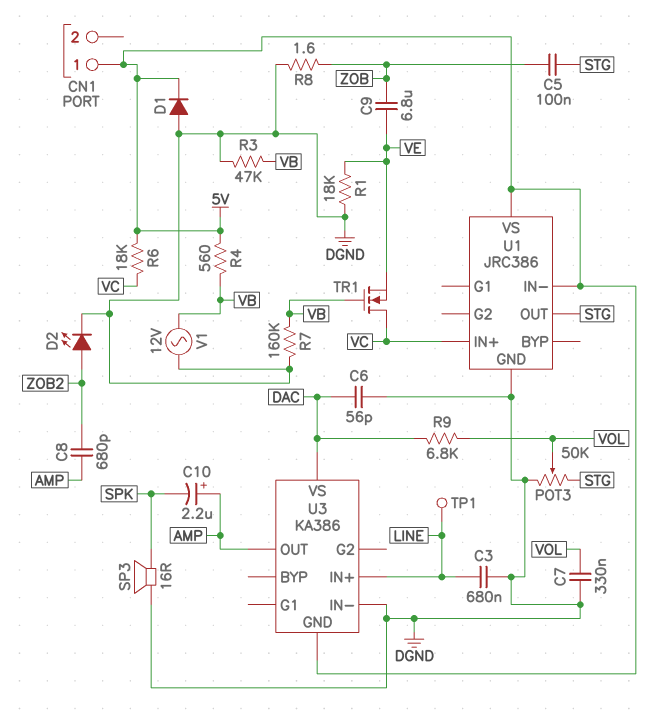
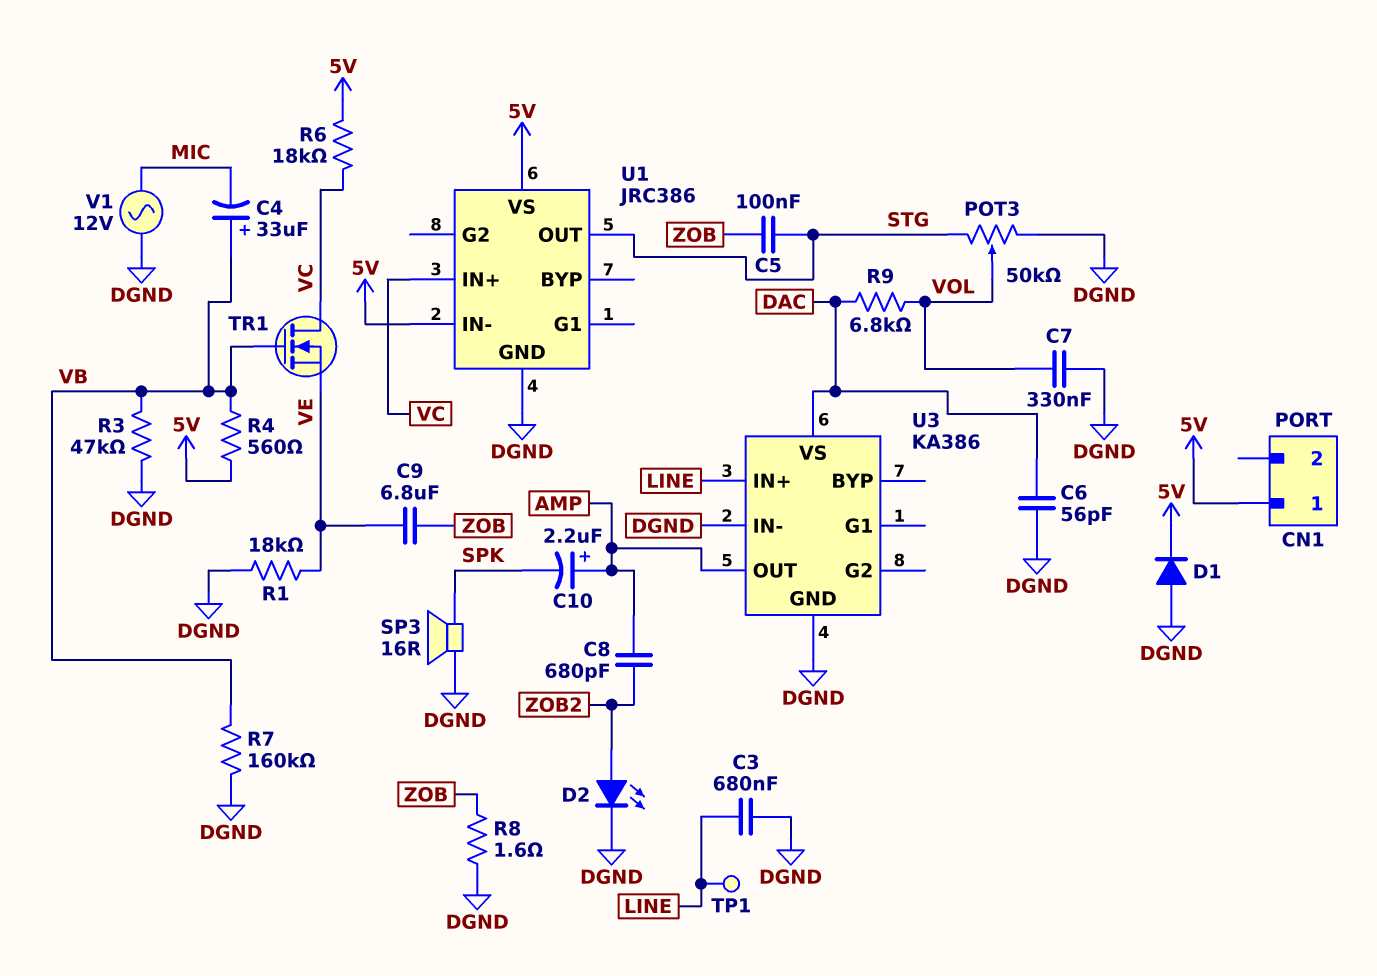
C4: none -> 33uF (plus VB, minus MIC)
U3 pin GND: 5V -> DGND
V1: AC 12V (DGND, VB) -> AC 12V (DGND, MIC)

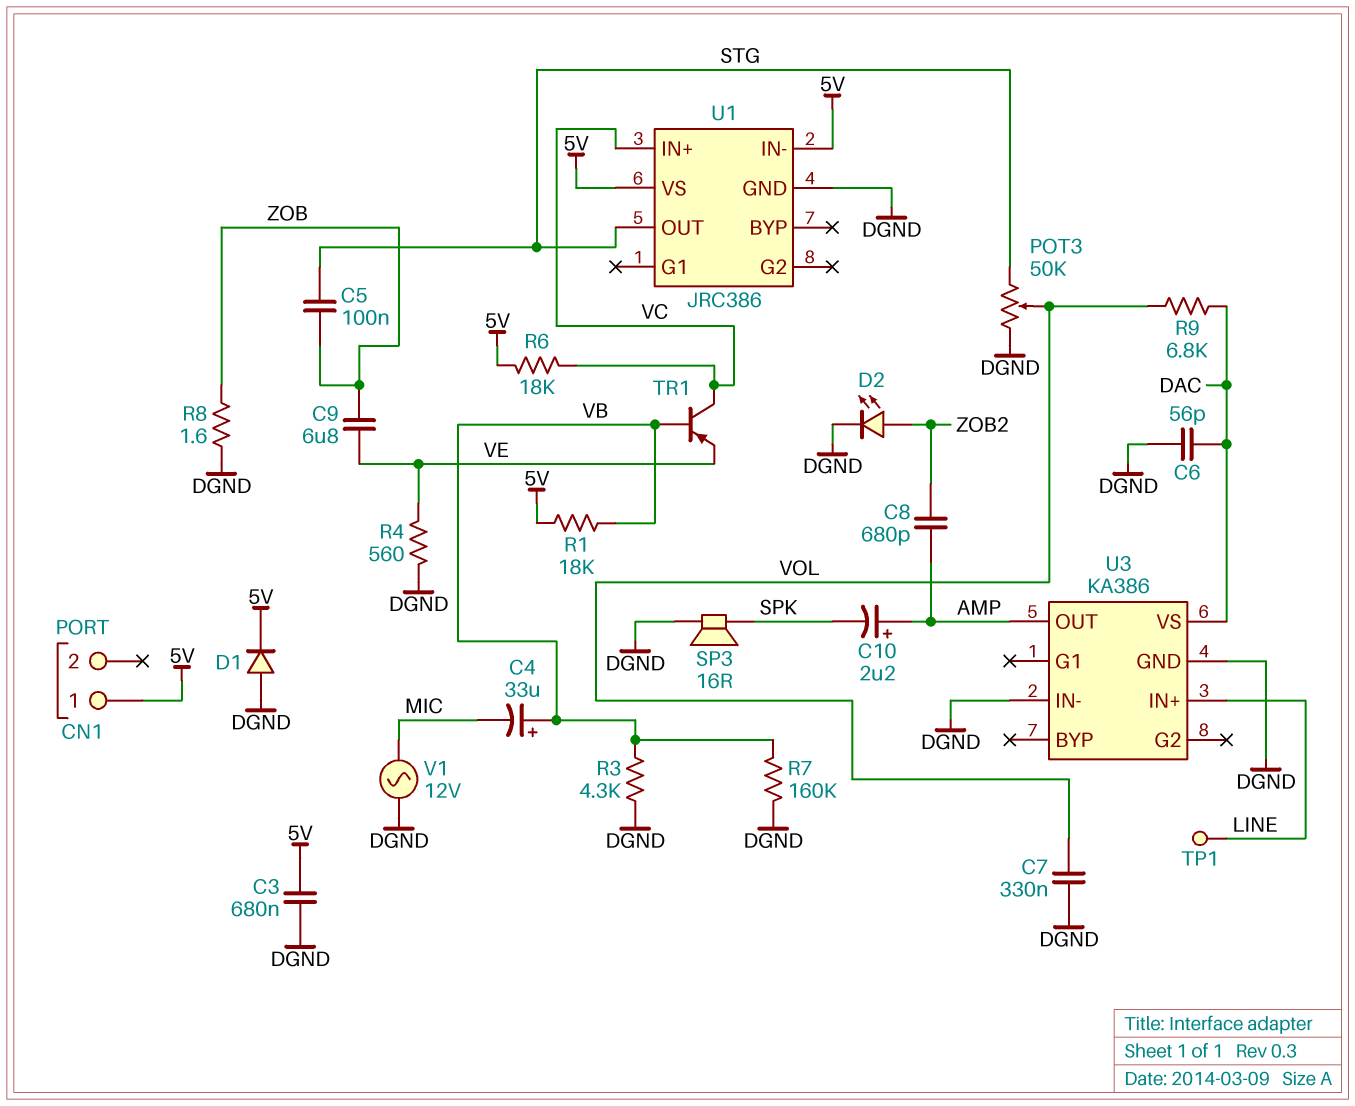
C3: 680nF (DGND, LINE) -> 680nF (5V, DGND)
R1: 18k (DGND, VE) -> 18k (5V, VB)
R3: 47k (DGND, VB) -> 4.3k (DGND, VB)
R4: 560 (5V, VB) -> 560 (DGND, VE)
TR1: NMOS (G VB, D VC, S VE) -> PNP (B VB, C VC, E VE)

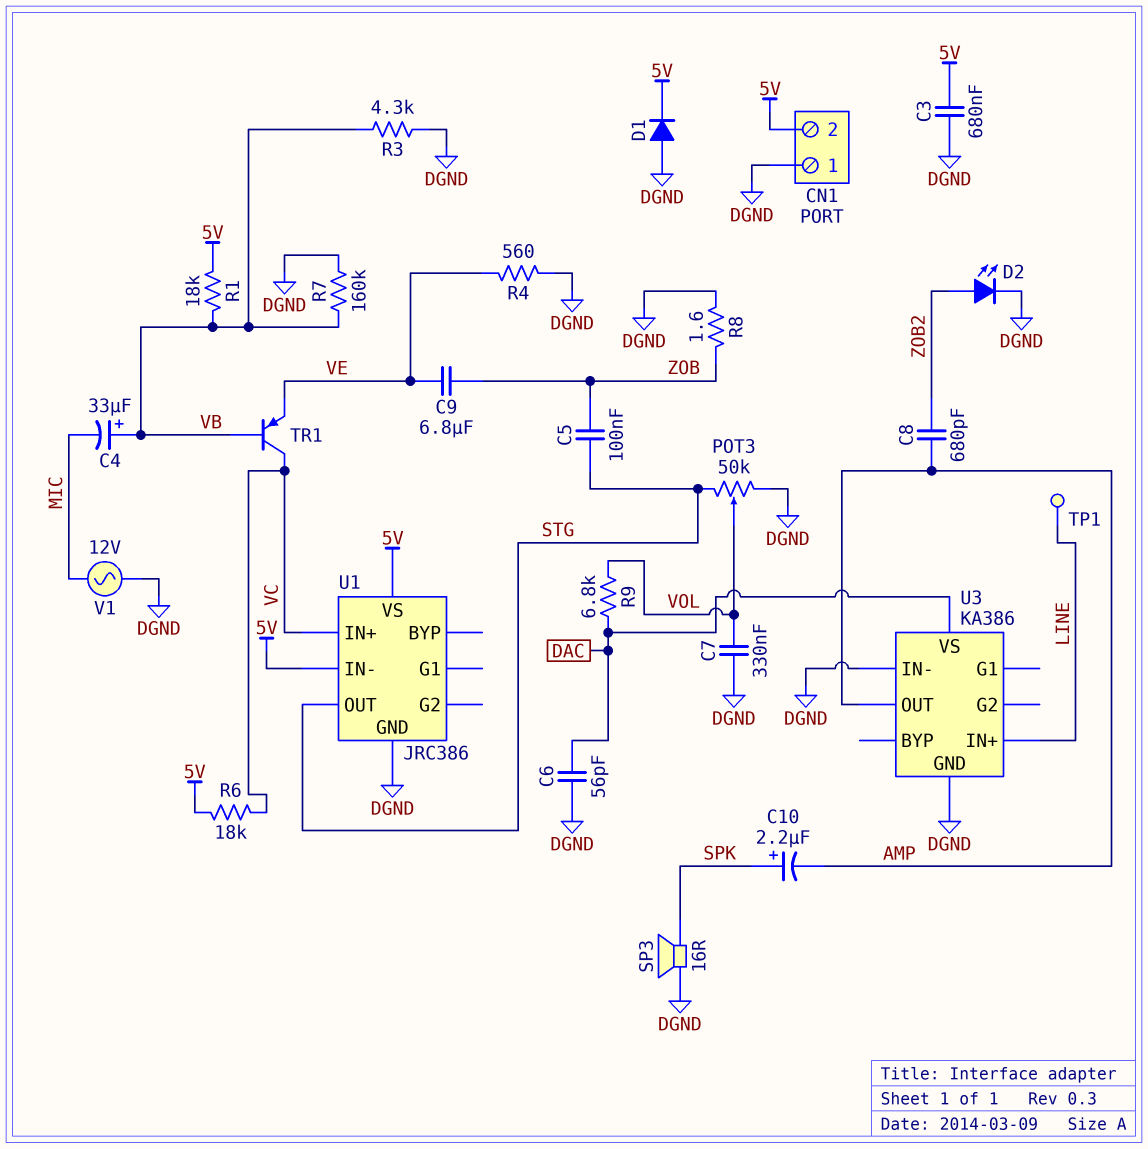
C10: 2.2uF (plus AMP, minus SPK) -> 2.2uF (plus SPK, minus AMP)
CN1 pin 1: 5V -> DGND
CN1 pin 2: none -> 5V

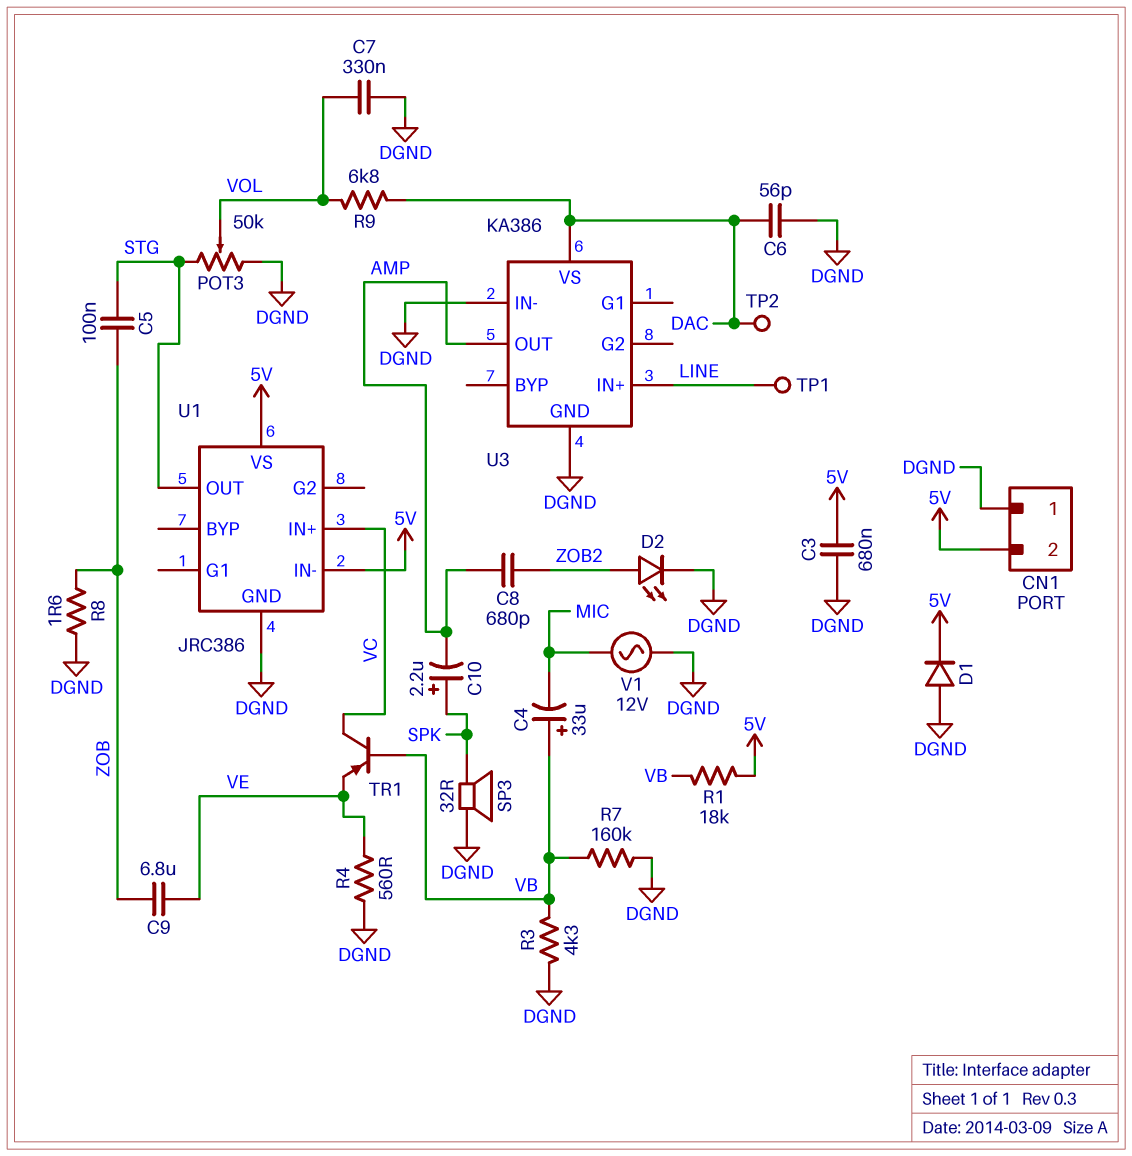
R6: 18k (5V, VC) -> none
SP3: speaker 16R (DGND, SPK) -> speaker 32R (DGND, SPK)
TP2: none -> test point (DAC)

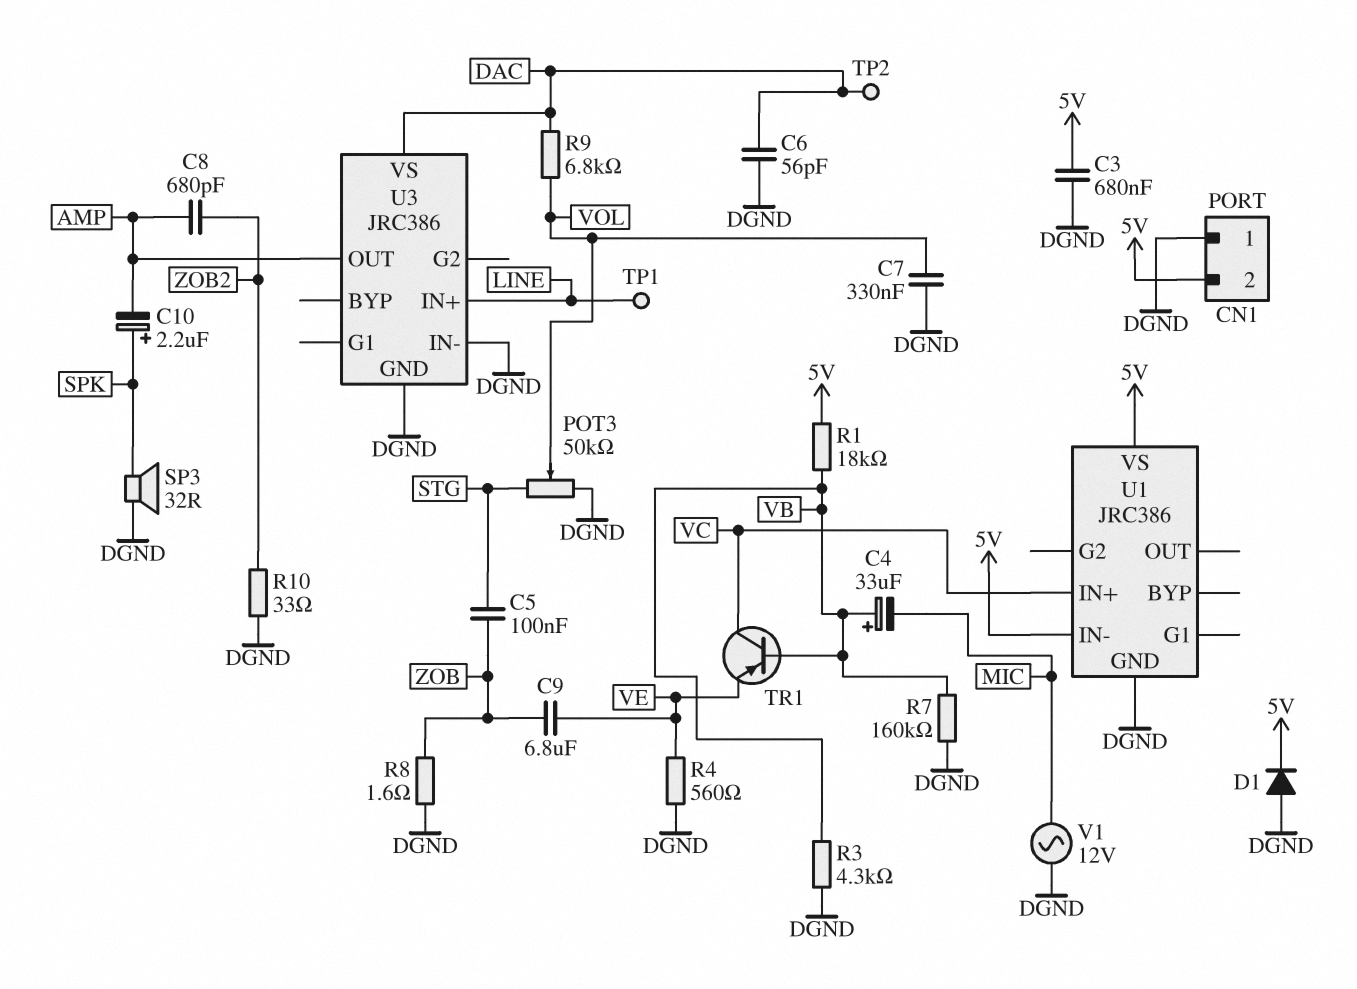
D2: LED (A ZOB2, K DGND) -> none
R10: none -> 33 (DGND, ZOB2)
U1 pin OUT: STG -> none
U3: KA386 -> JRC386

